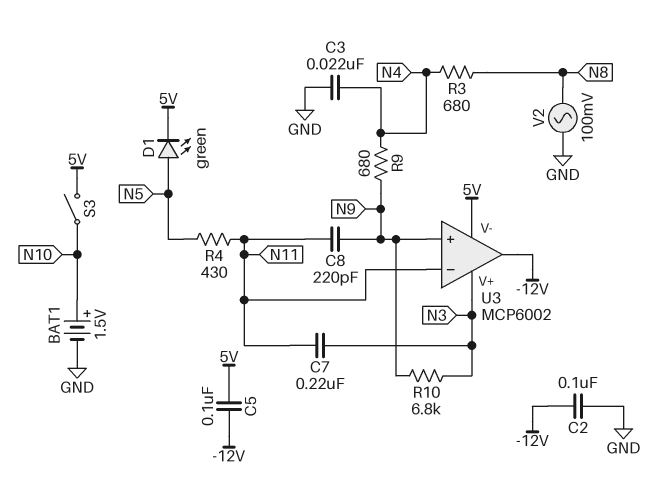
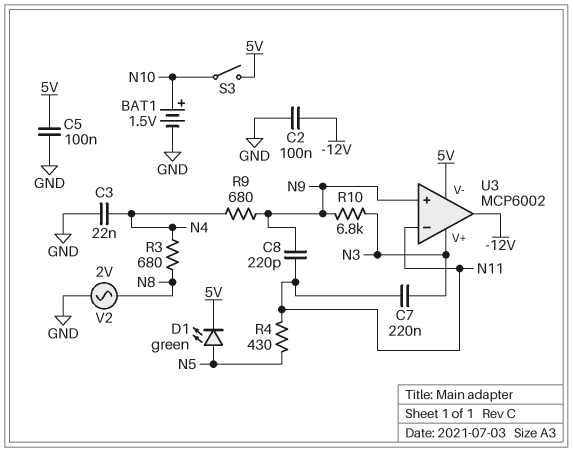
C5: 100nF (-12V, 5V) -> 100nF (5V, GND)
V2: AC 100mV (GND, N8) -> AC 2V (GND, N8)

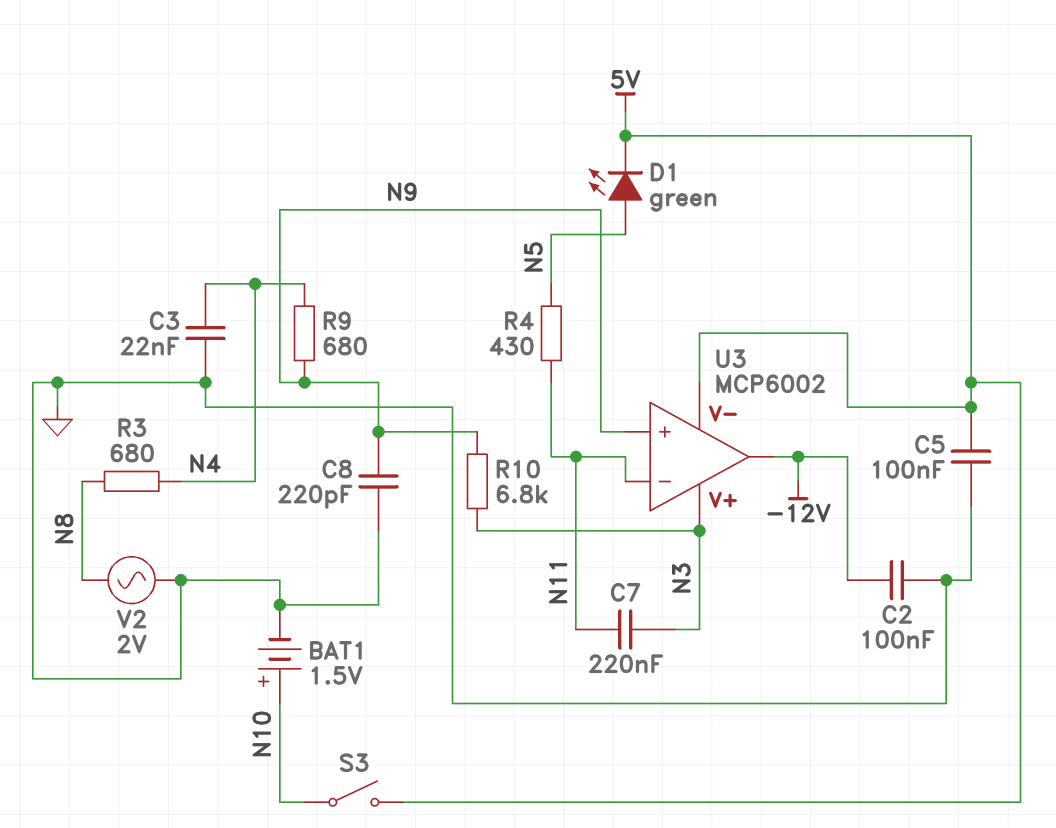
C8: 220pF (N9, N11) -> 220pF (GND, N9)

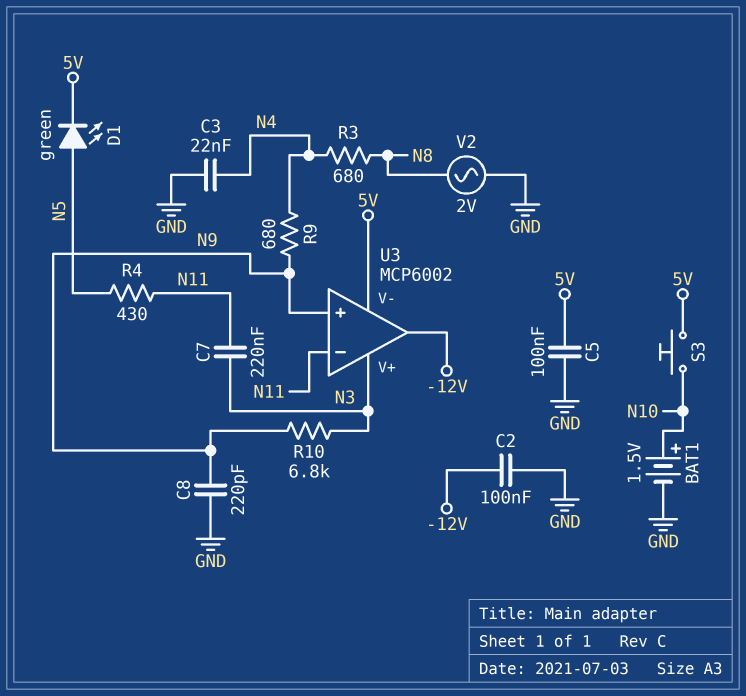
S3: switch (5V, N10) -> button (5V, N10)

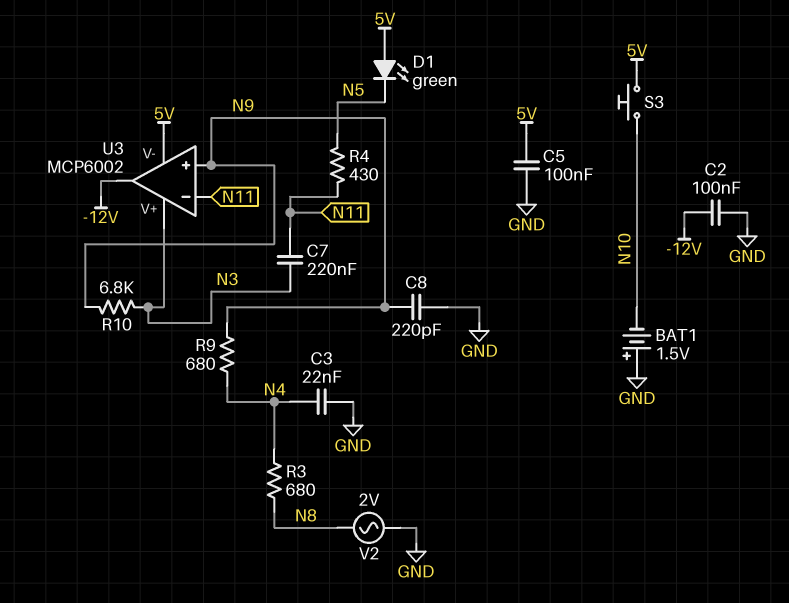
BAT1: 1.5V (plus N10, minus GND) -> 1.5V (plus GND, minus N10)
D1: LED green (A N5, K 5V) -> LED green (A 5V, K N5)

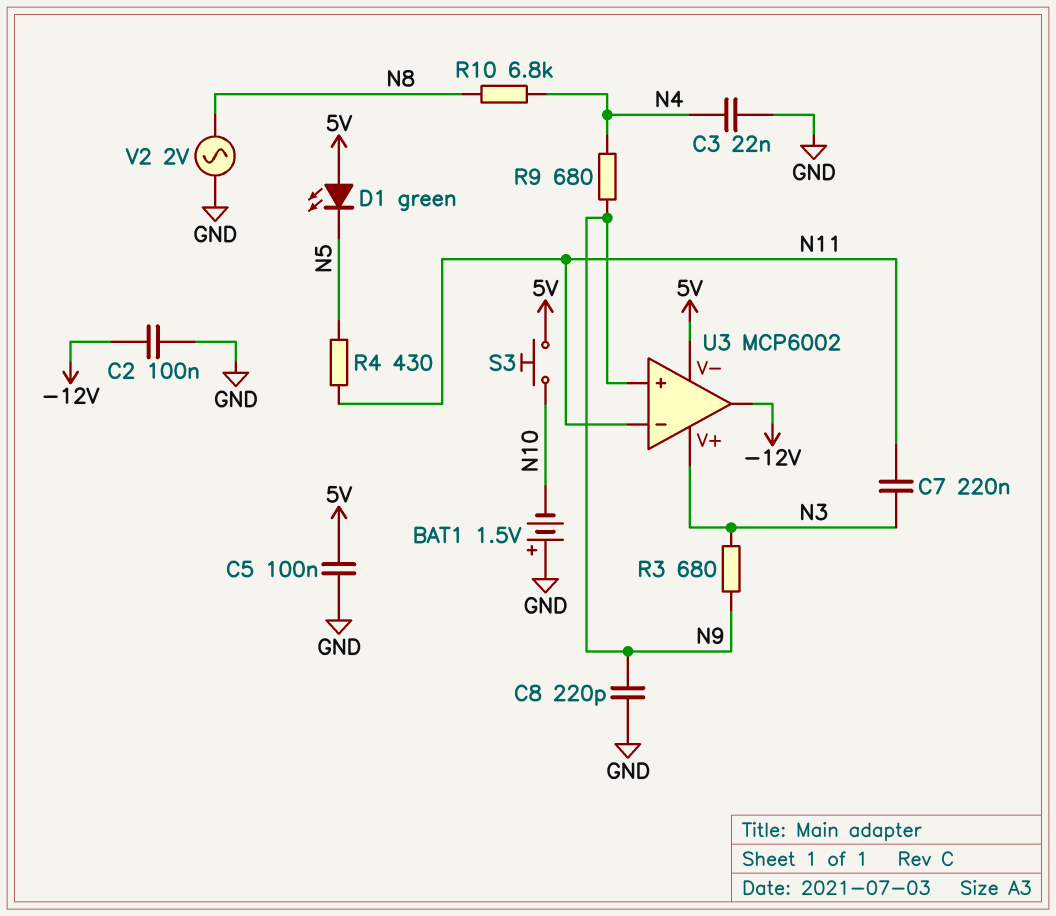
R3: 680 (N4, N8) -> 680 (N3, N9)
R10: 6.8k (N3, N9) -> 6.8k (N4, N8)

